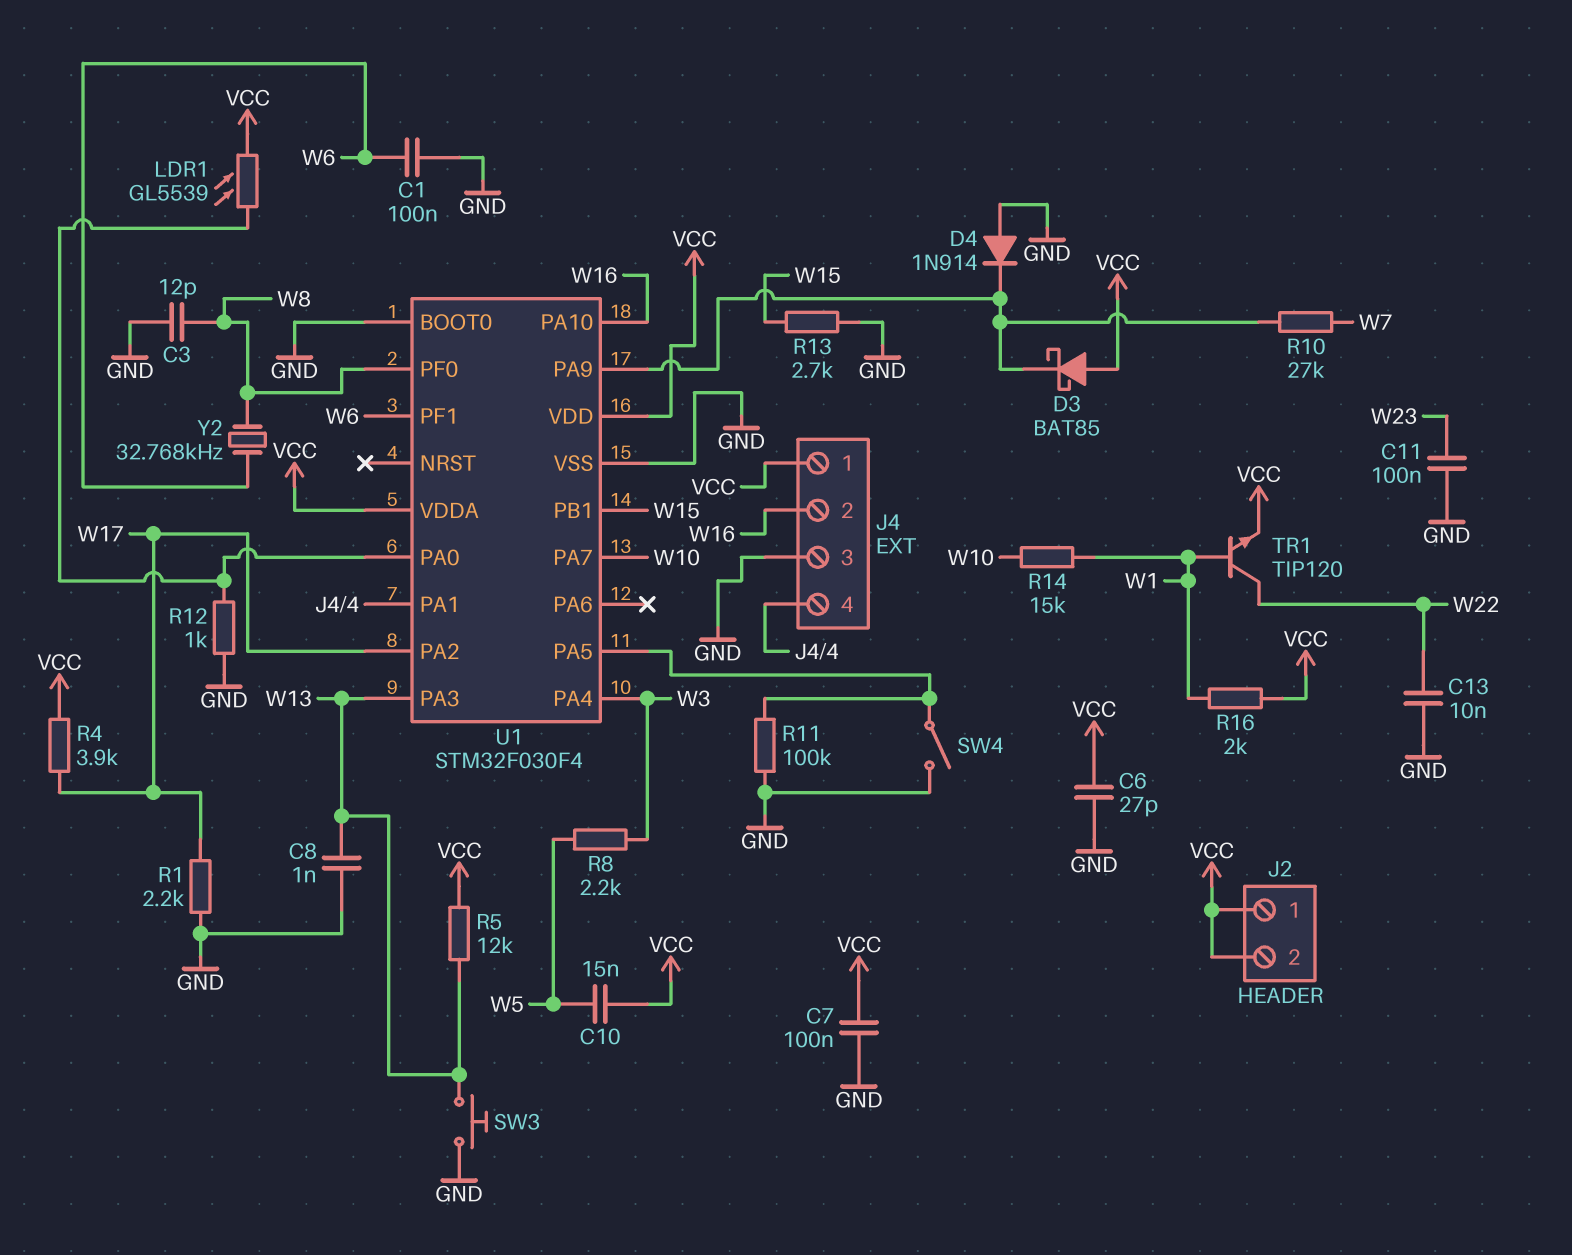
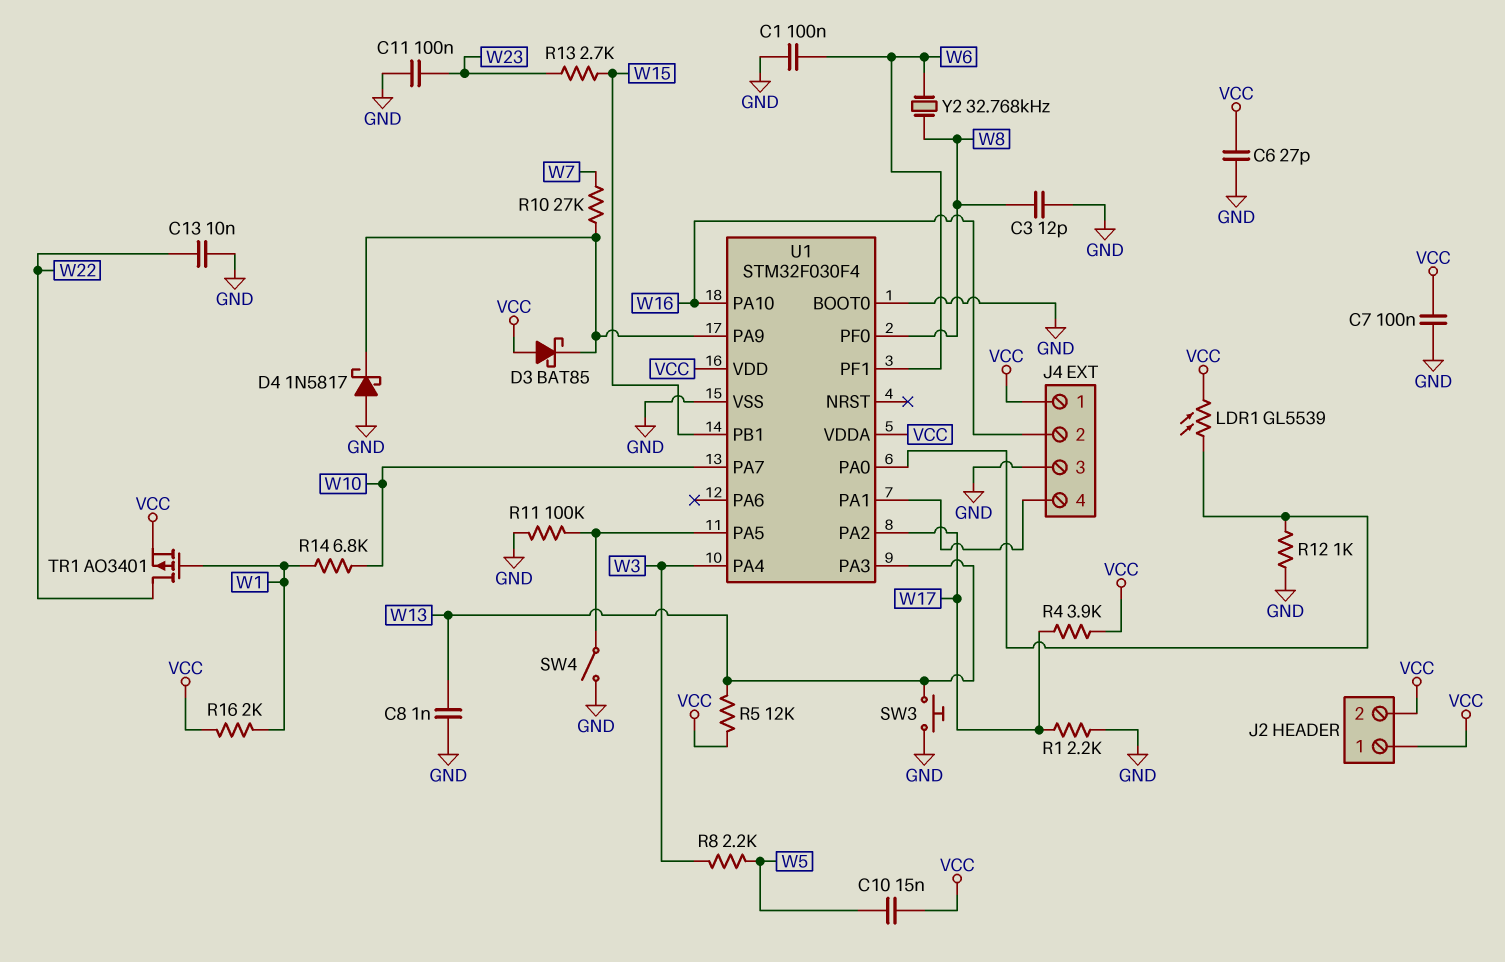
D4: diode 1N914 (A GND, K U1/PA9) -> schottky 1N5817 (A GND, K U1/PA9)
R13: 2.7k (GND, W15) -> 2.7k (W15, W23)
R14: 15k (W1, W10) -> 6.8k (W1, W10)
TR1: NPN TIP120 (B W1, C W22, E VCC) -> PMOS AO3401 (G W1, D W22, S VCC)

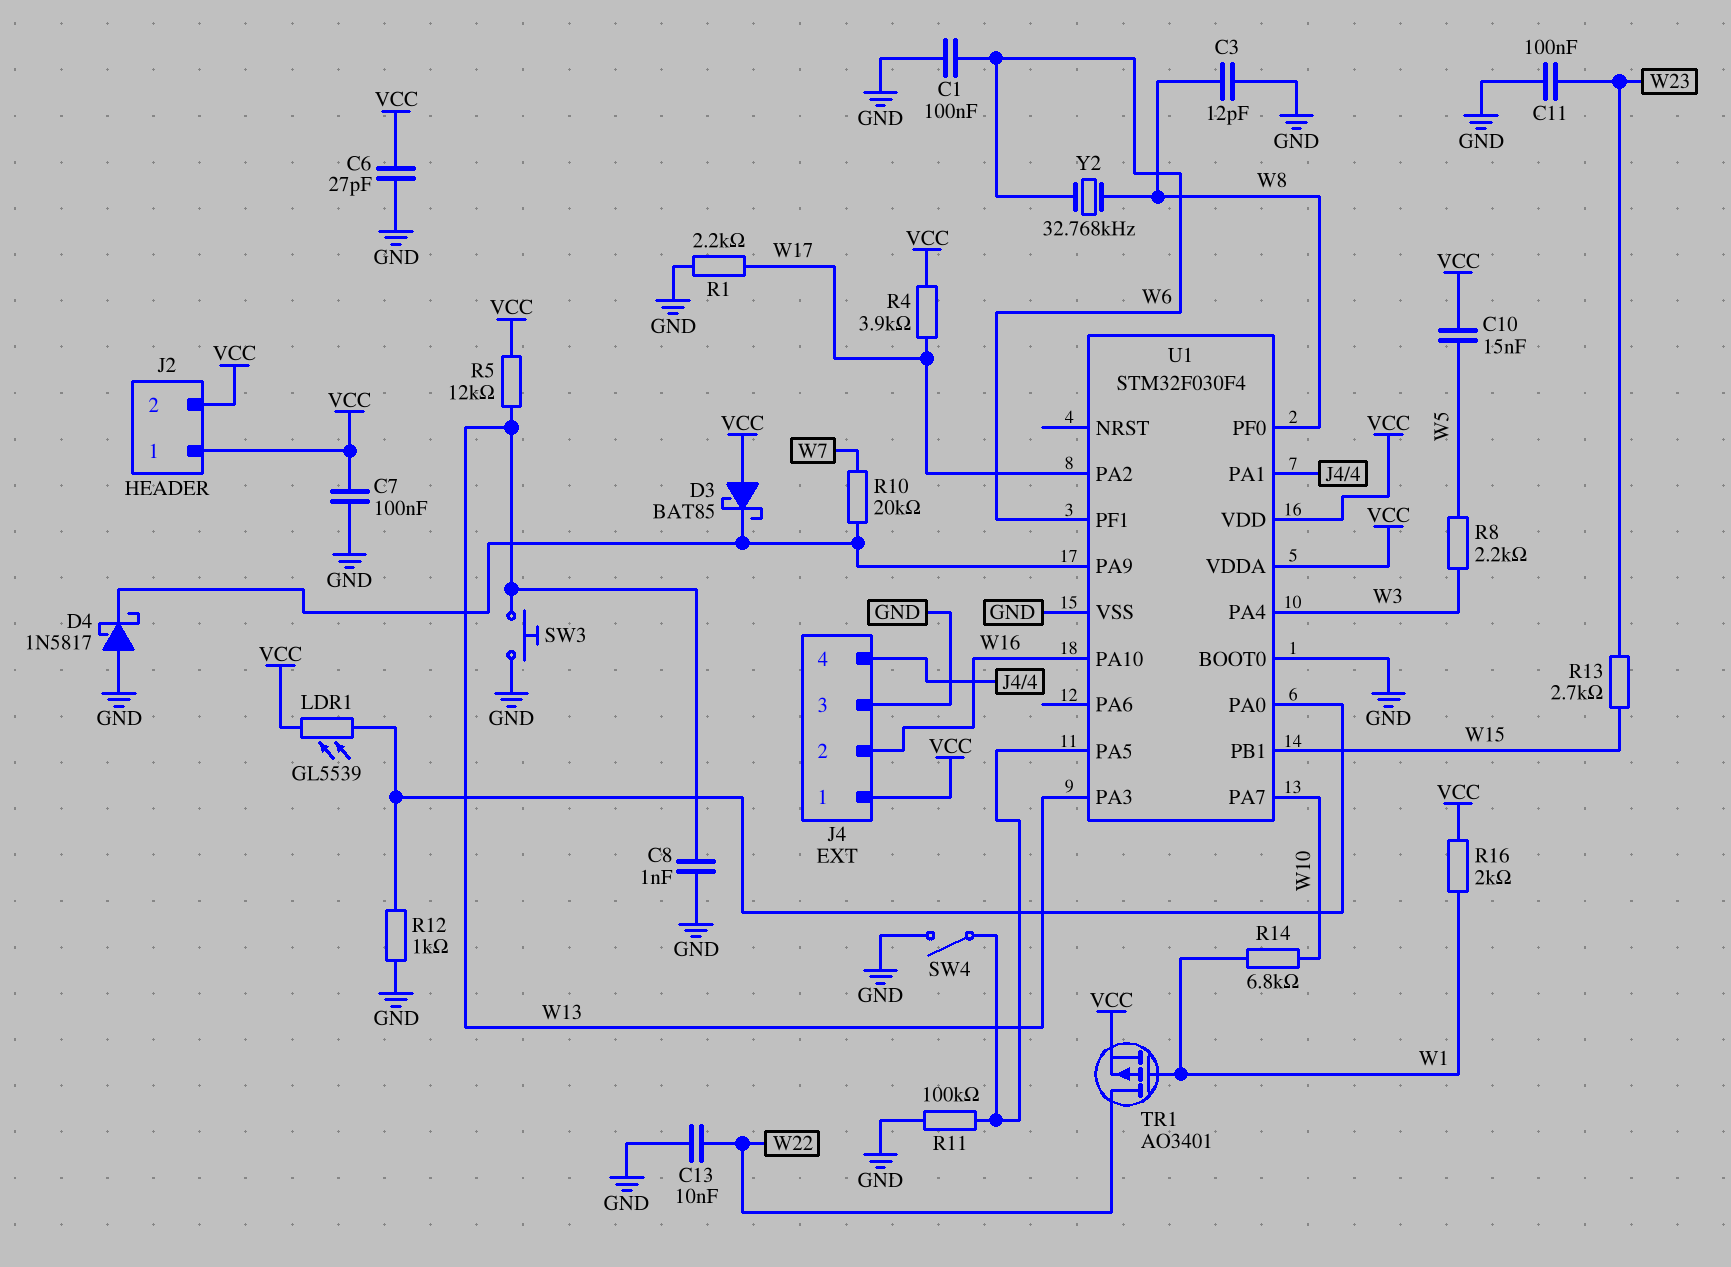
R10: 27k (U1/PA9, W7) -> 20k (U1/PA9, W7)

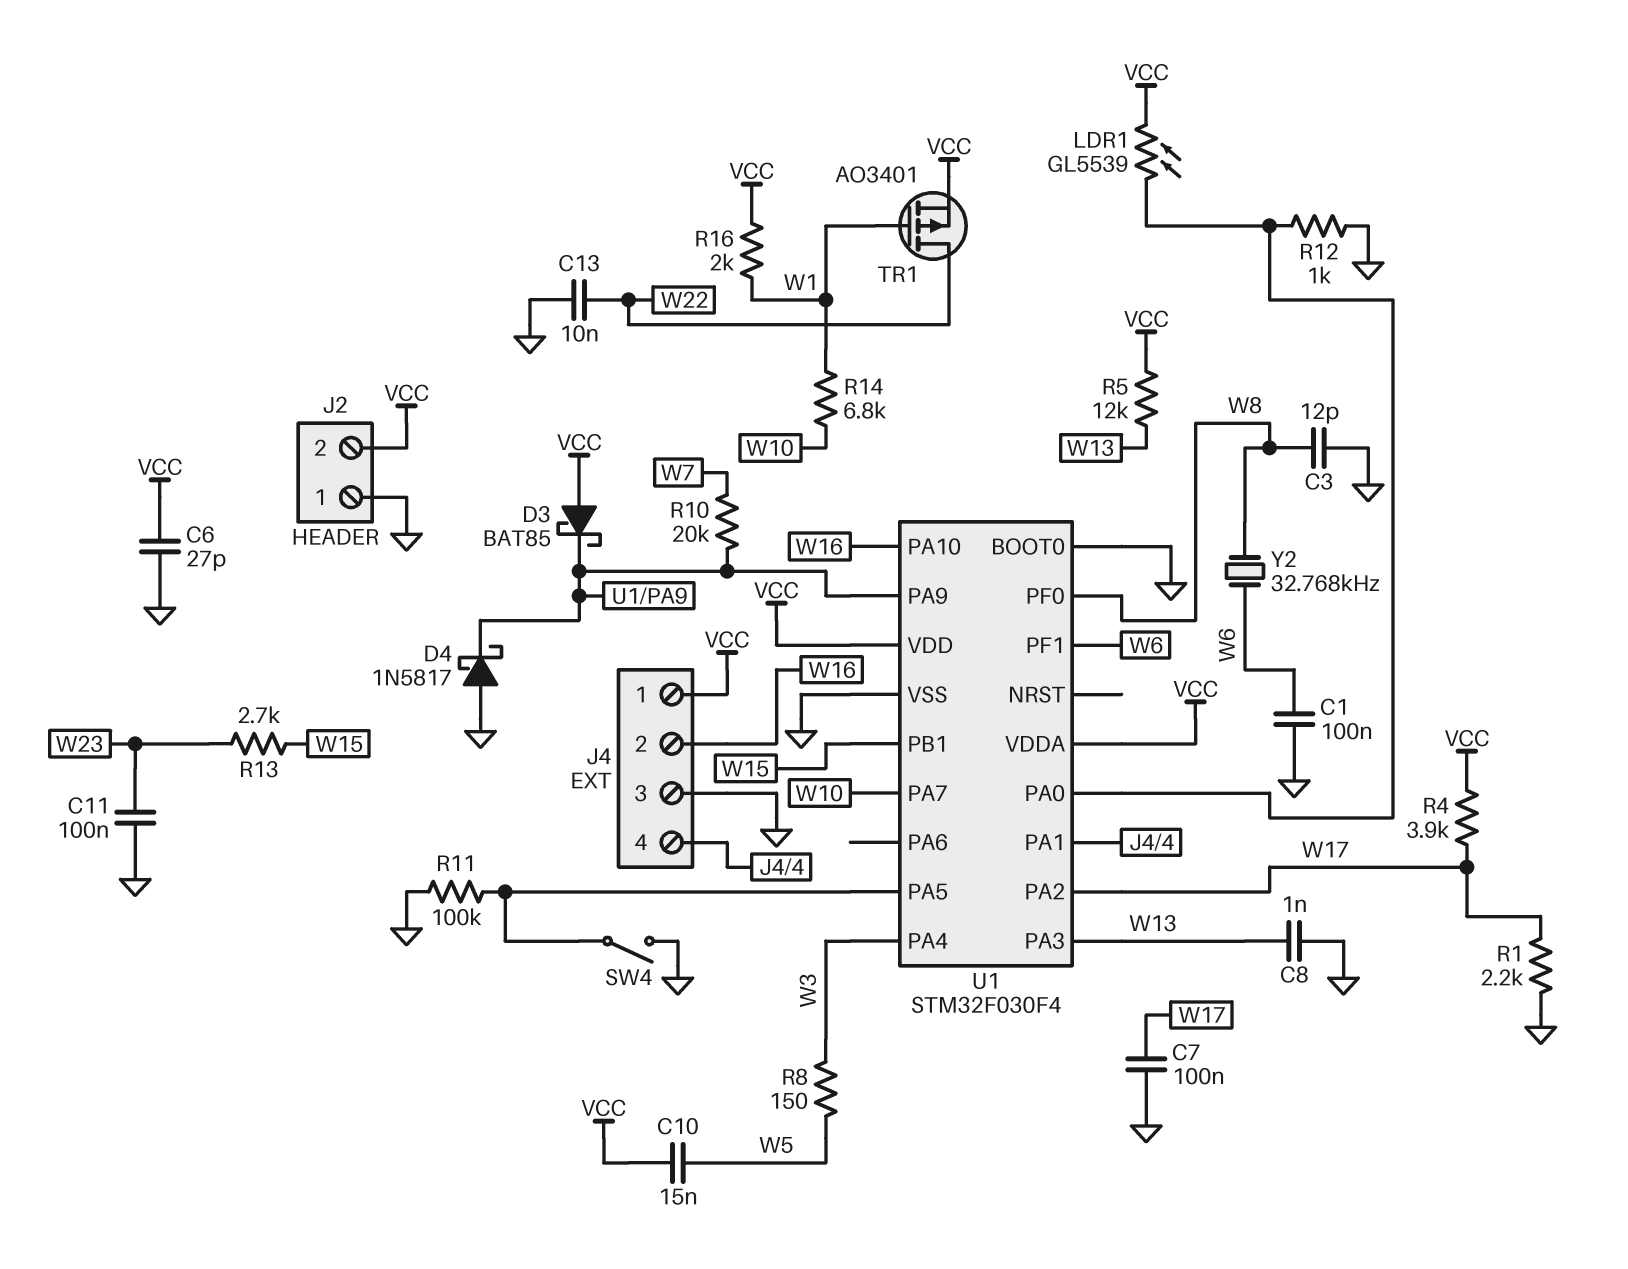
C7: 100nF (GND, VCC) -> 100nF (GND, W17)
J2 pin 1: VCC -> GND
R8: 2.2k (W3, W5) -> 150 (W3, W5)
SW3: button (GND, W13) -> none

